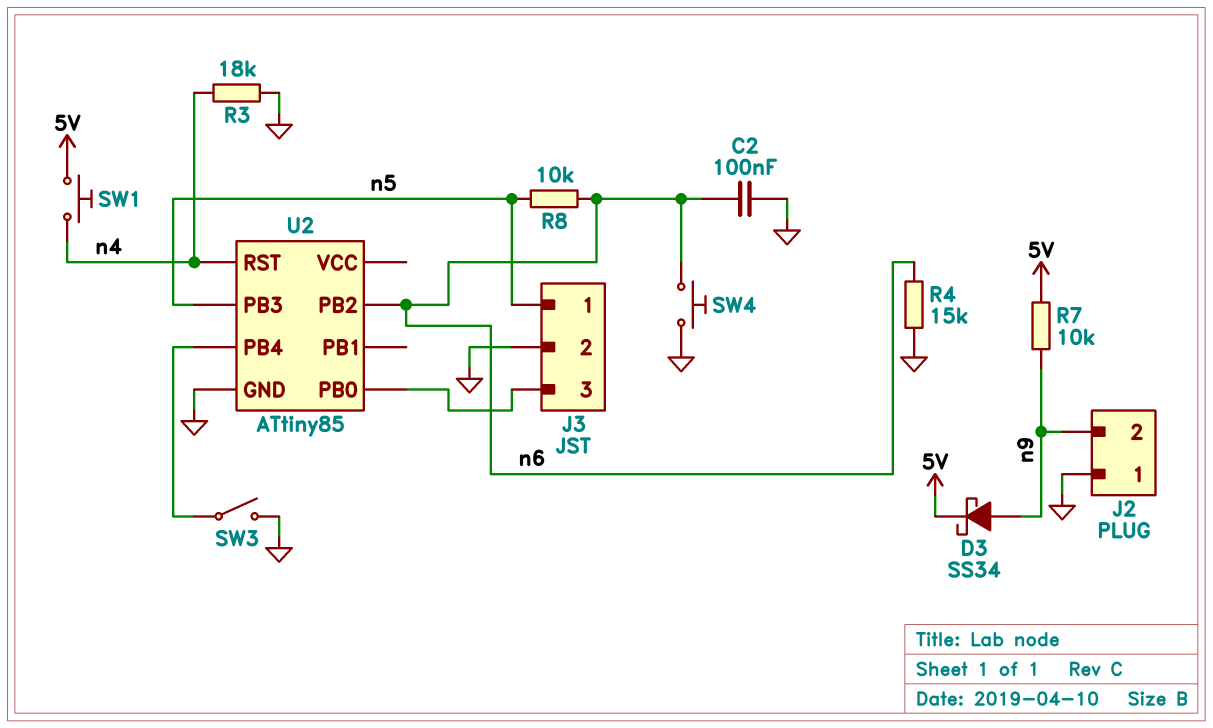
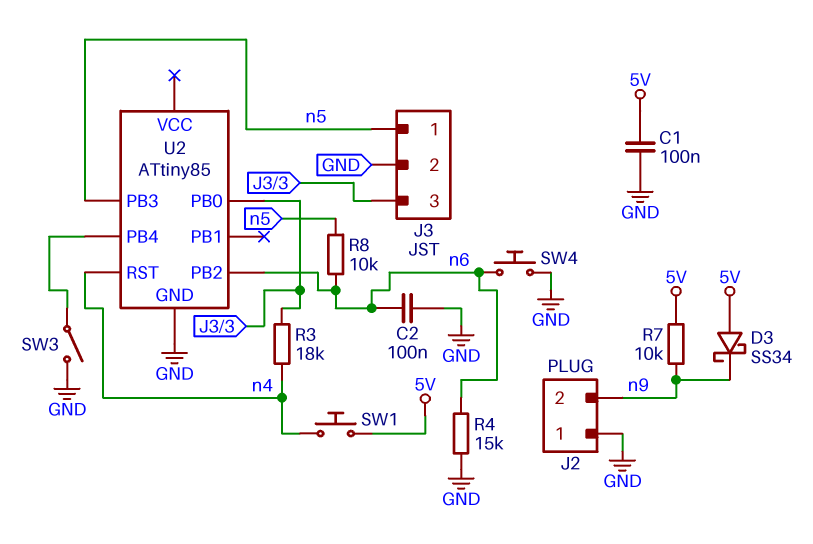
C1: none -> 100nF (5V, GND)
D3: schottky SS34 (A n9, K 5V) -> schottky SS34 (A 5V, K n9)
R3: 18k (GND, n4) -> 18k (J3/3, n4)

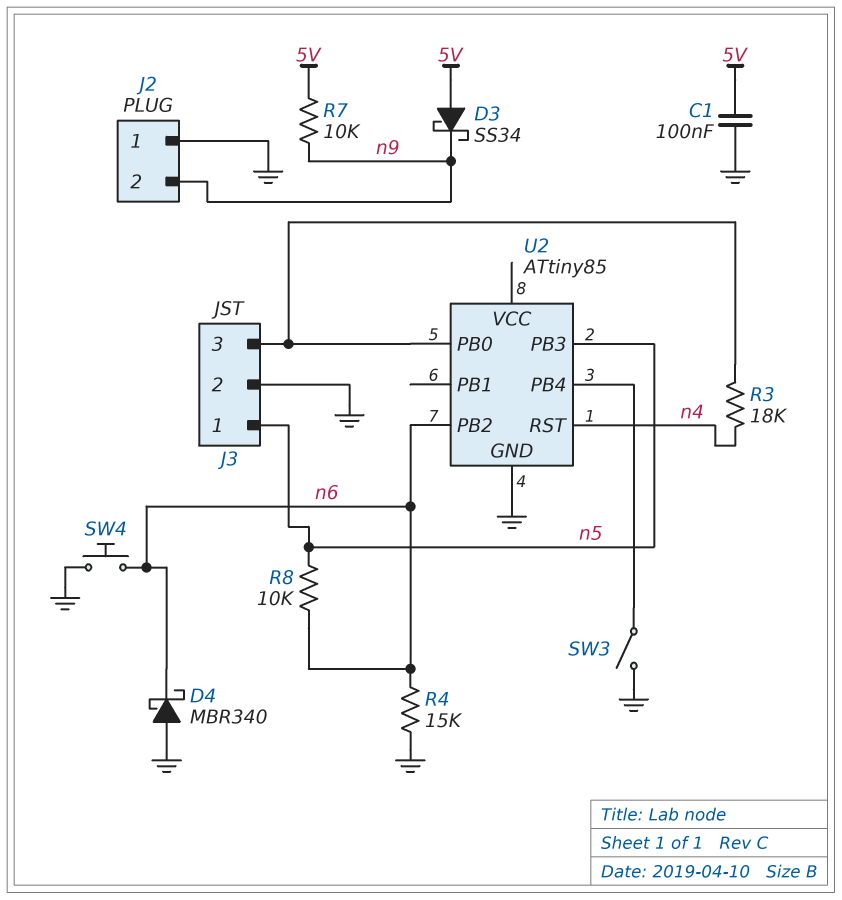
C2: 100nF (GND, n6) -> none
D4: none -> schottky MBR340 (A GND, K n6)
SW1: button (5V, n4) -> none

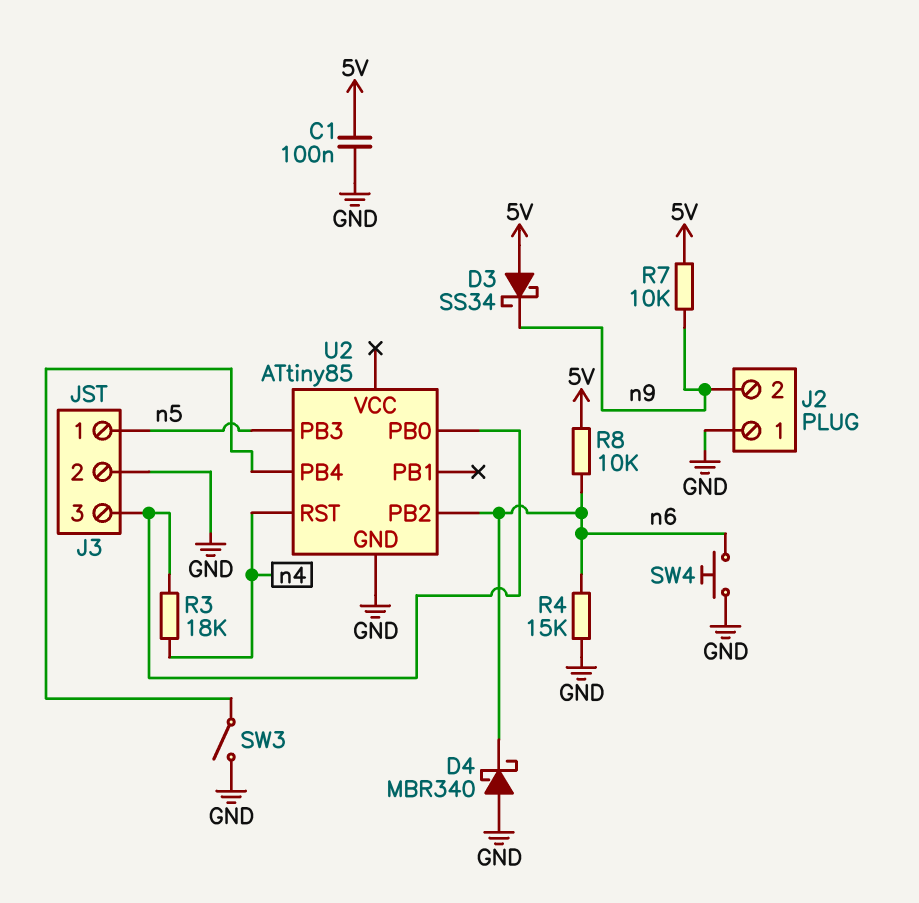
R8: 10k (n5, n6) -> 10k (5V, n6)

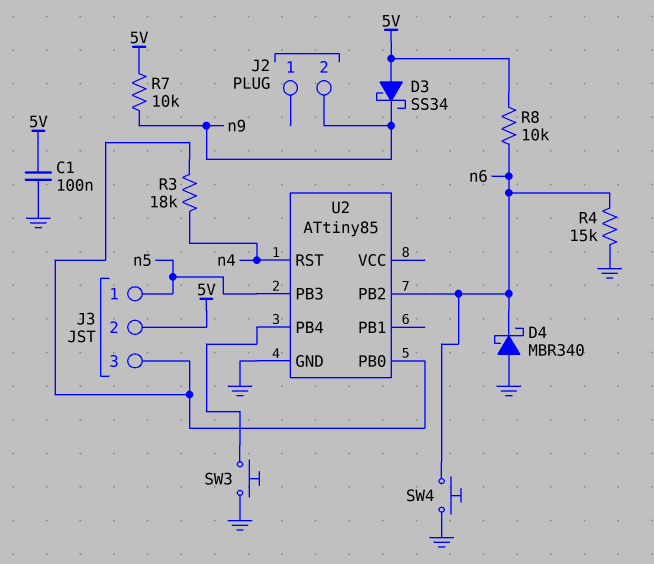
J2 pin 1: GND -> none
J3 pin 2: GND -> 5V
SW3: switch (GND, U2/PB4) -> button (GND, U2/PB4)

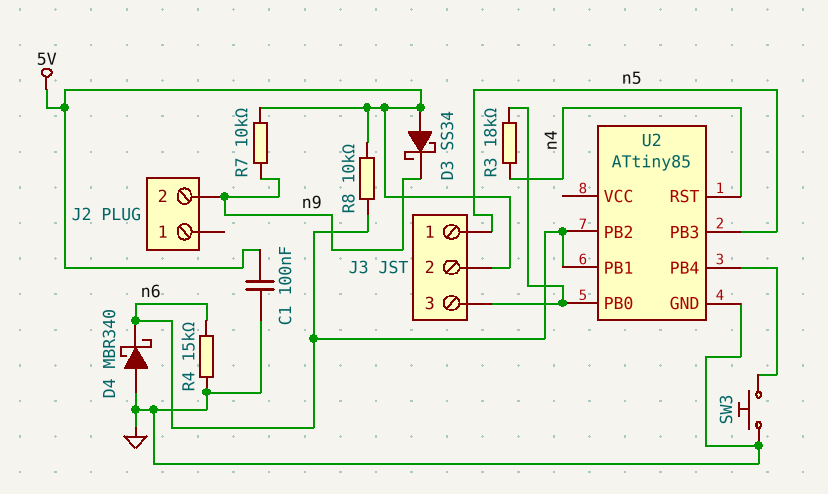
SW4: button (GND, n6) -> none
U2 pin PB1: none -> n6

